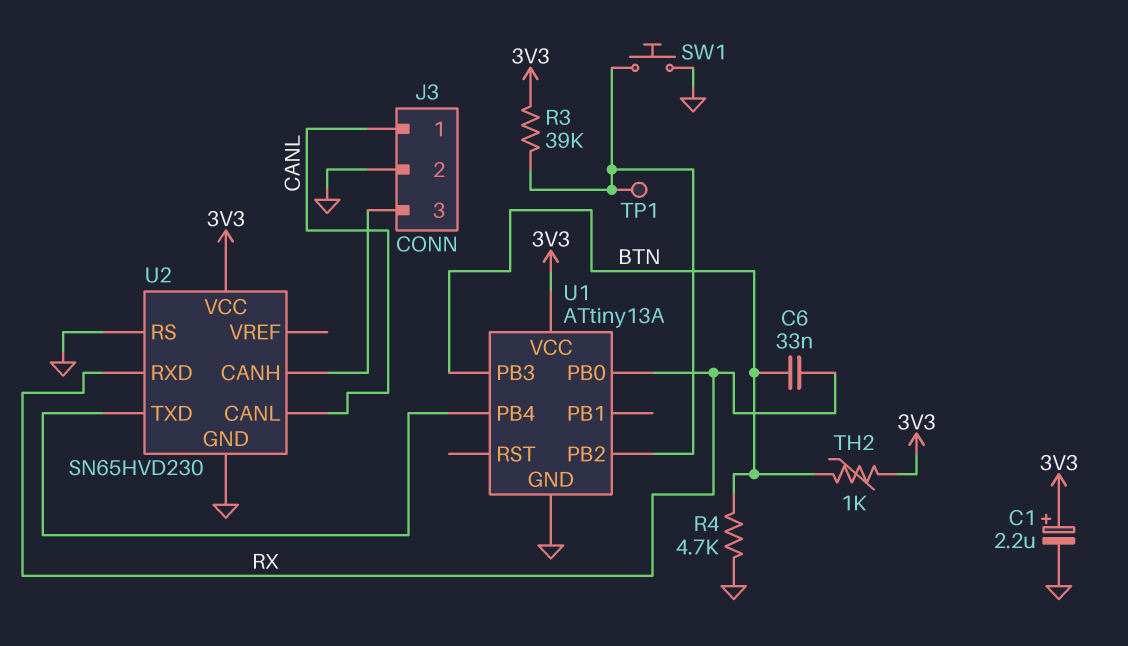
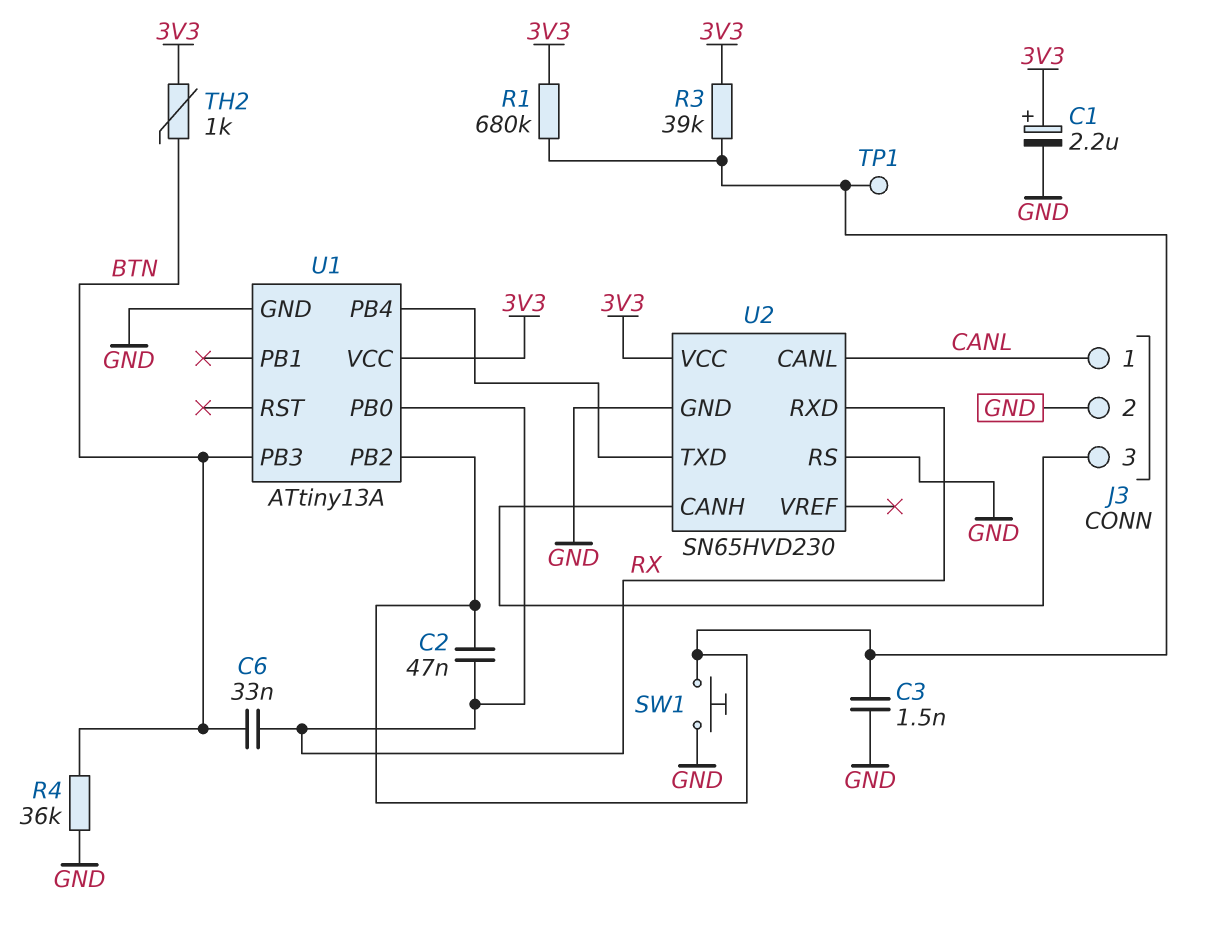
C2: none -> 47nF (RX, U1/PB2)
C3: none -> 1.5nF (GND, U1/PB2)
R1: none -> 680k (3V3, U1/PB2)
R4: 4.7k (BTN, GND) -> 36k (BTN, GND)

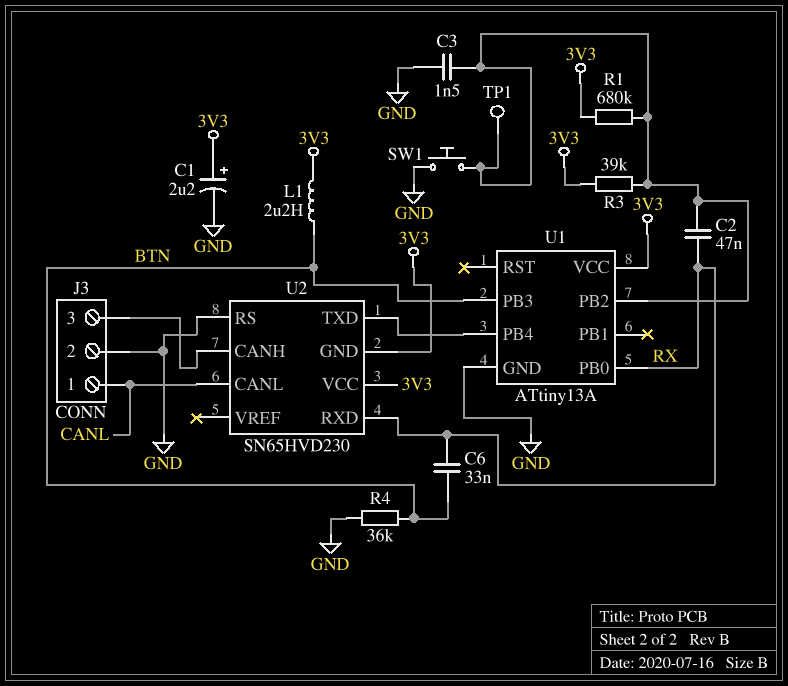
L1: none -> 2.2uH (3V3, BTN)
TH2: 1k (3V3, BTN) -> none
U2 pin GND: GND -> 3V3

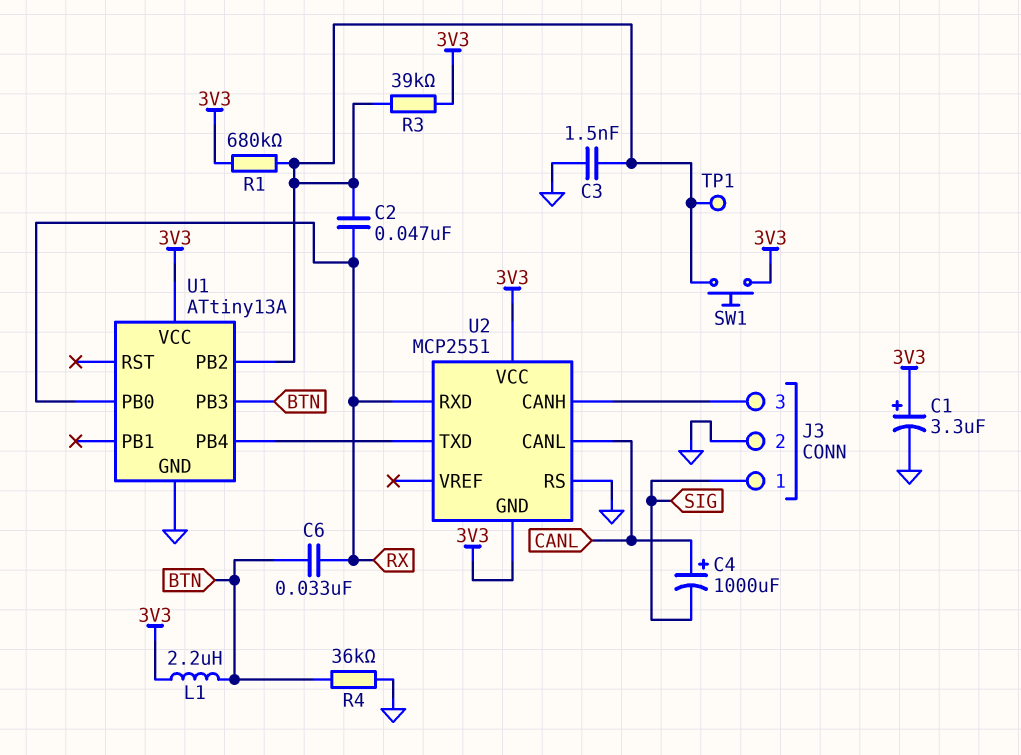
C1: 2.2uF (plus 3V3, minus GND) -> 3.3uF (plus 3V3, minus GND)
C4: none -> 1000uF (plus CANL, minus SIG)
J3 pin 1: CANL -> SIG
SW1: button (GND, U1/PB2) -> button (3V3, U1/PB2)
U2: SN65HVD230 -> MCP2551

